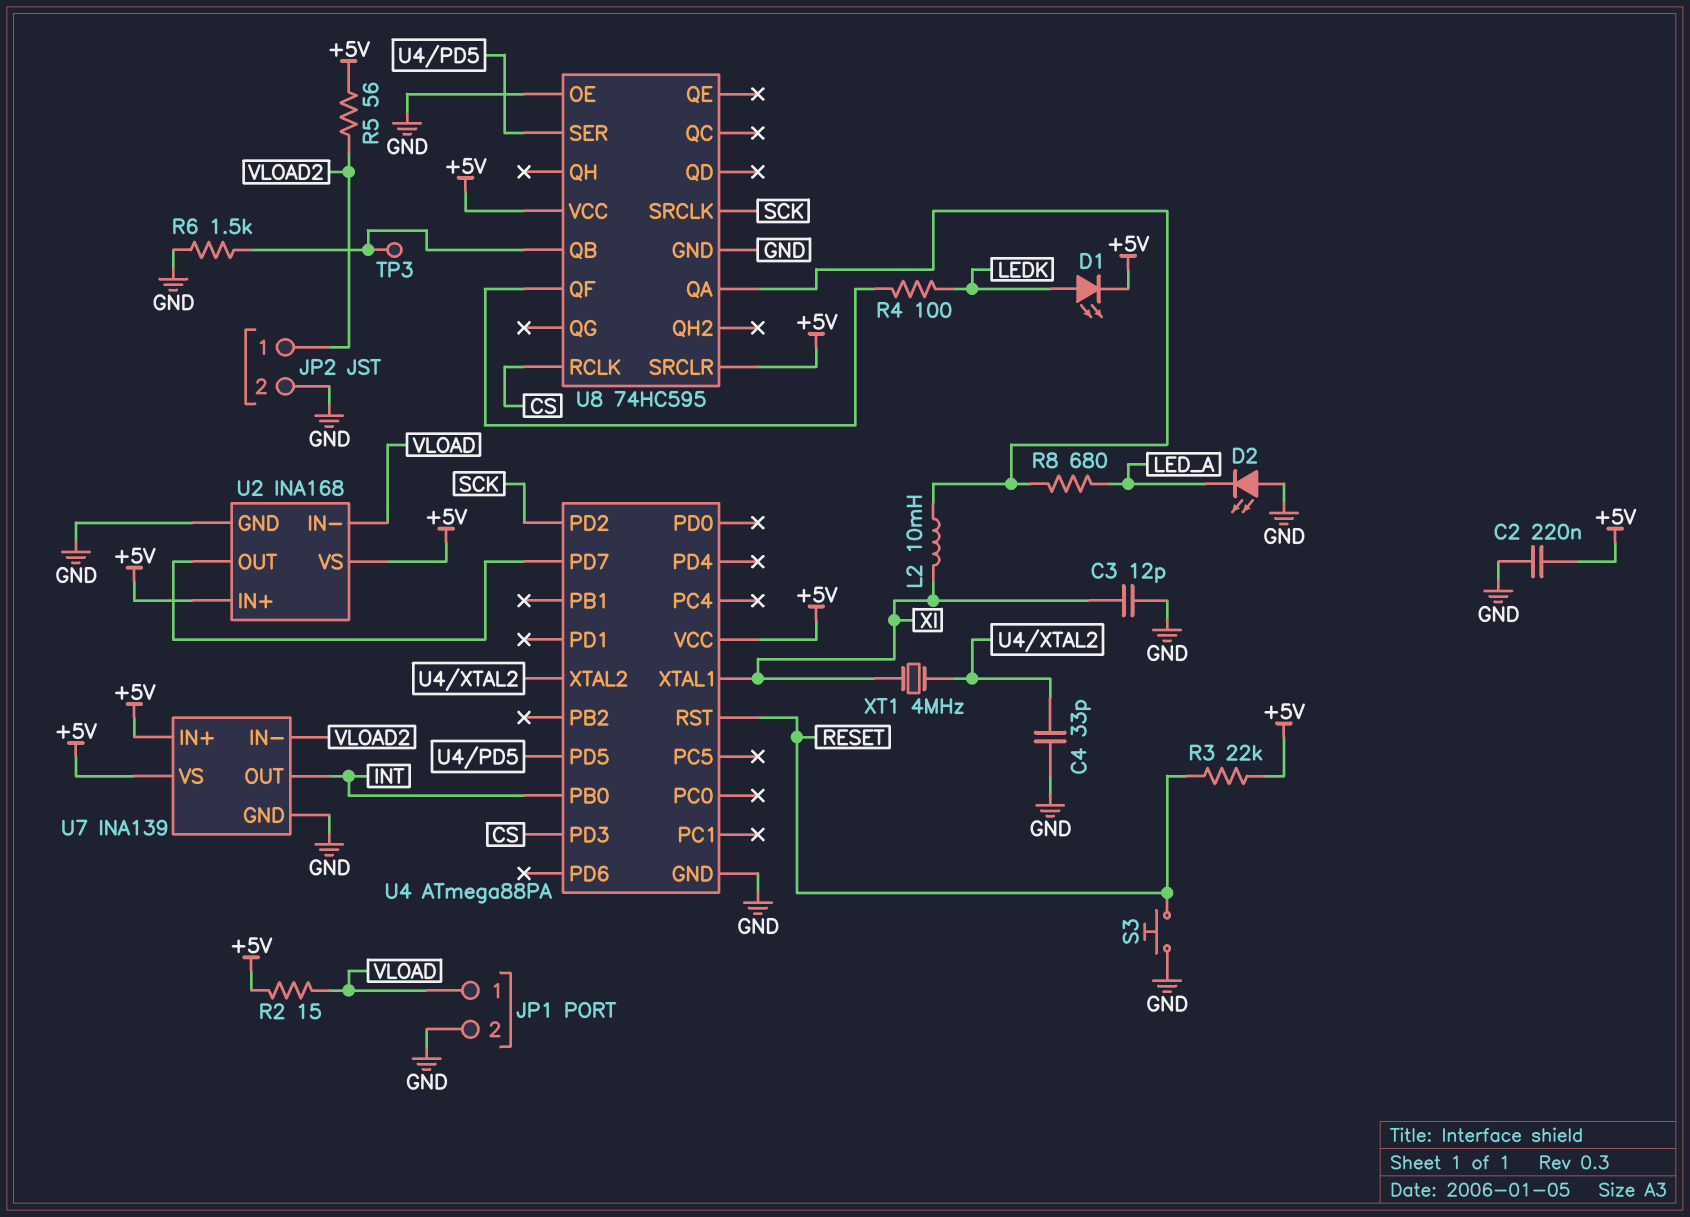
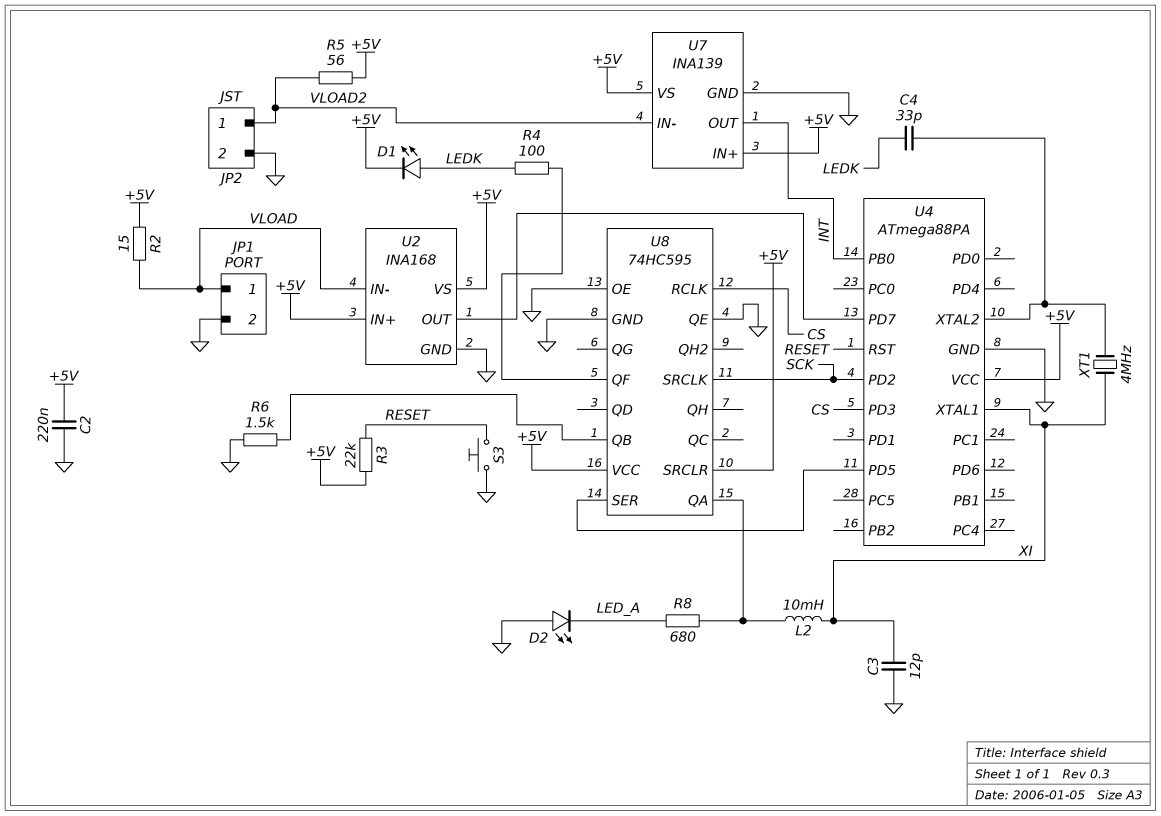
C4: 33pF (GND, U4/XTAL2) -> 33pF (LEDK, U4/XTAL2)
TP3: test point (U8/QB) -> none
U8 pin QE: none -> GND

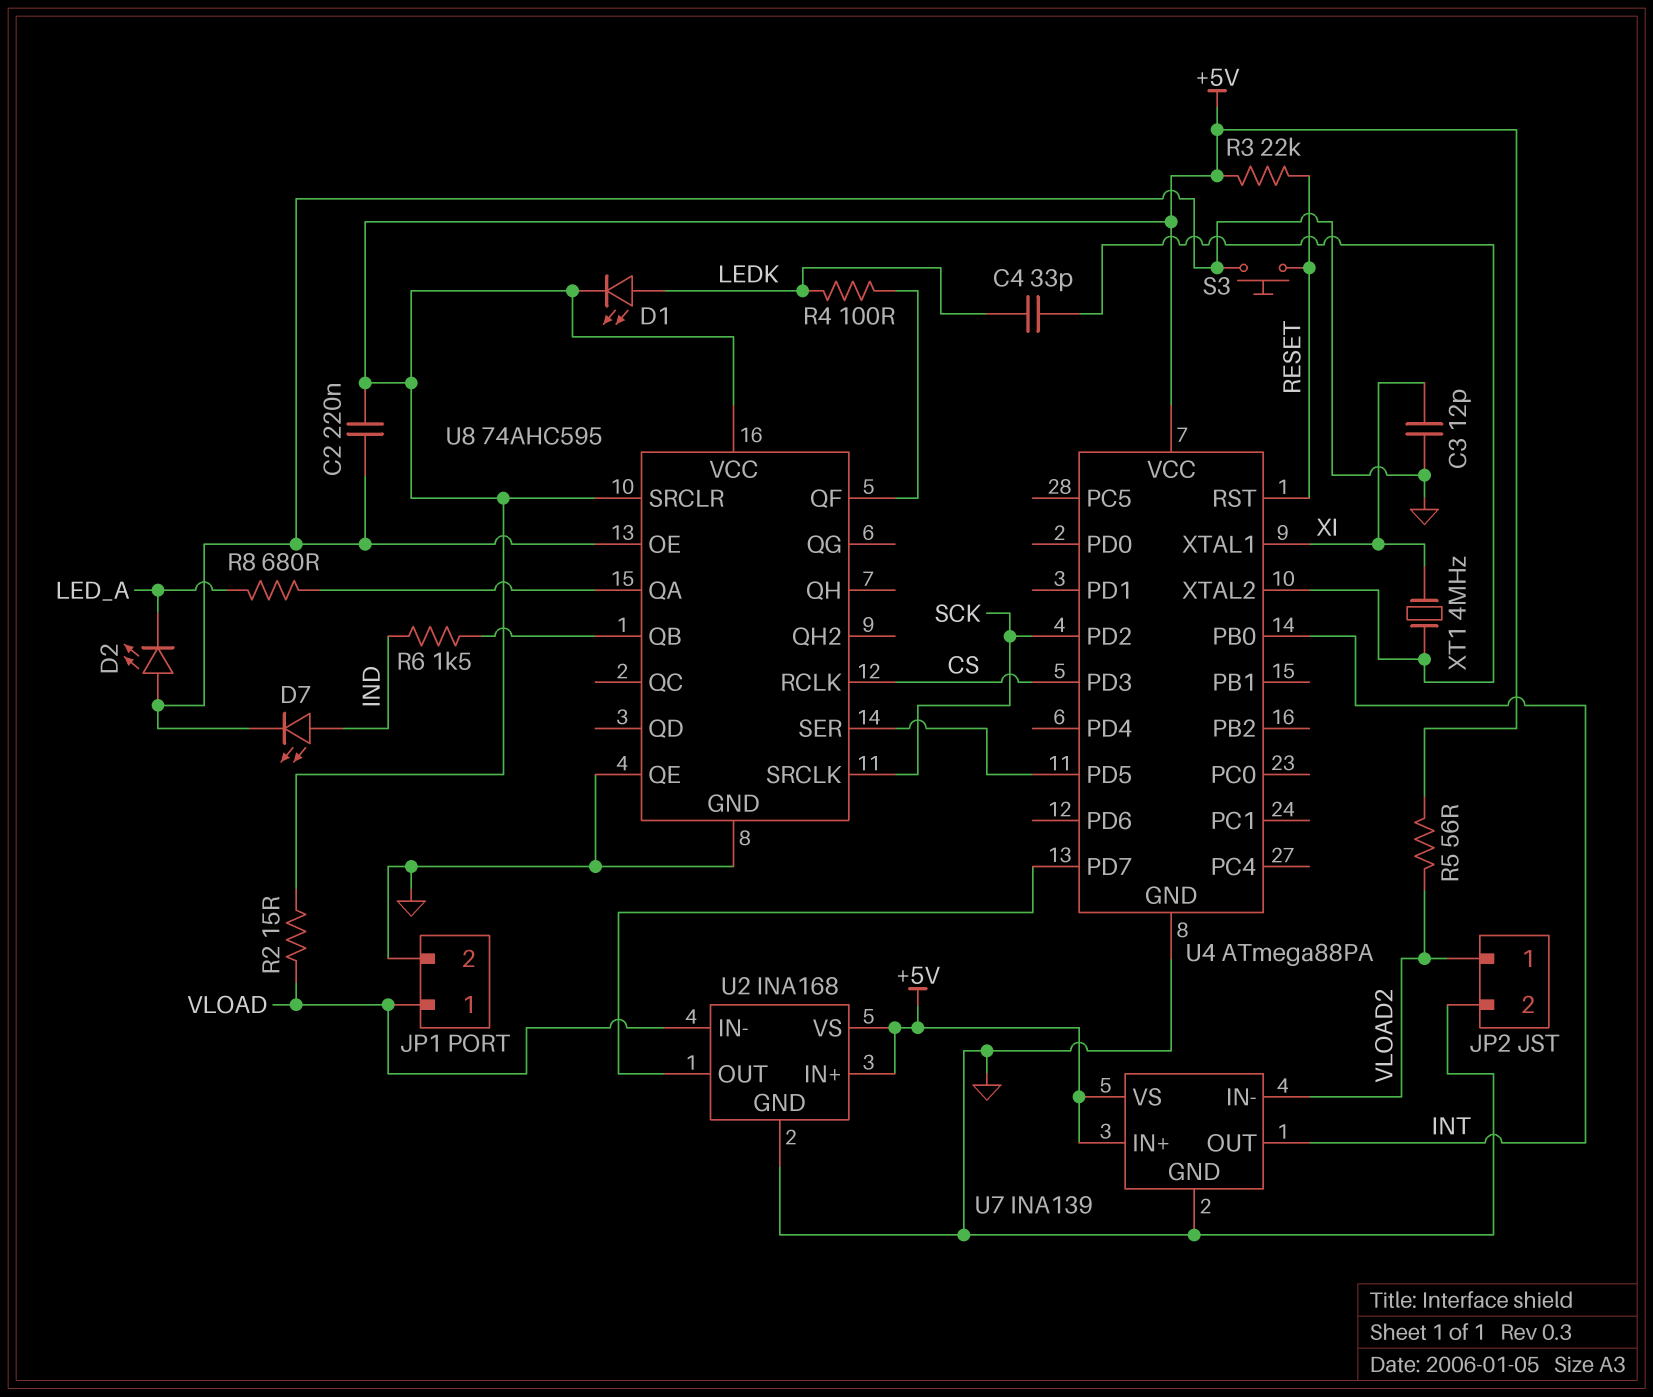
D7: none -> LED (A IND, K GND)
L2: 10mH (U8/QA, XI) -> none
R6: 1.5k (GND, U8/QB) -> 1.5k (IND, U8/QB)
U8: 74HC595 -> 74AHC595

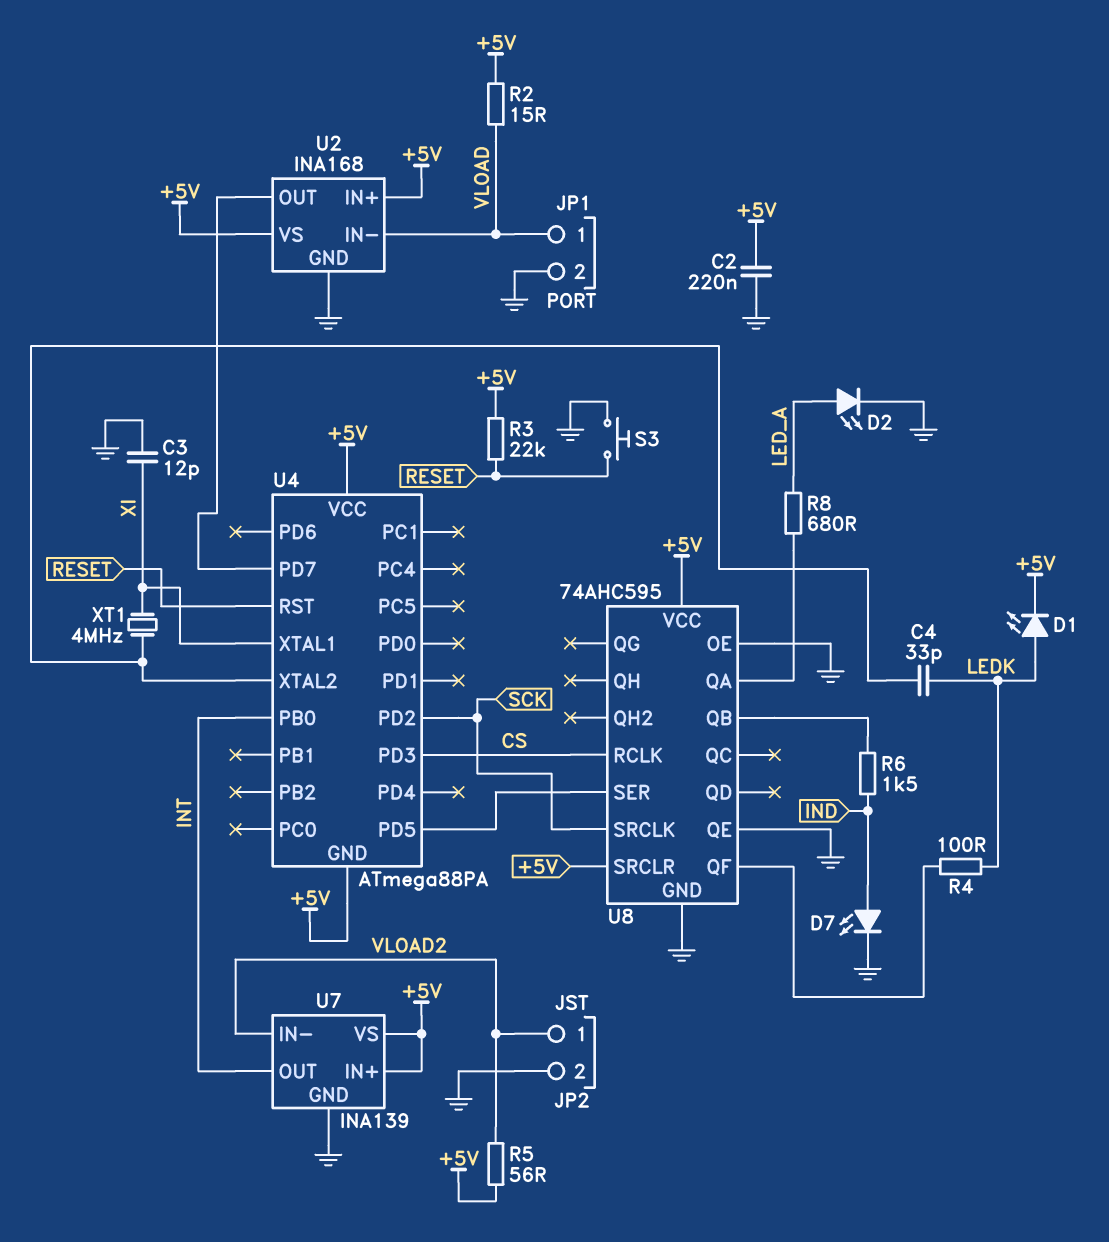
D2: LED (A GND, K LED_A) -> LED (A LED_A, K GND)
U4 pin GND: GND -> +5V

